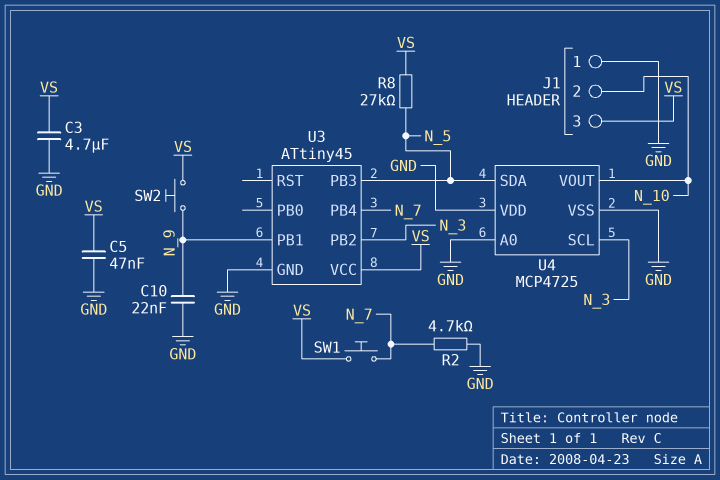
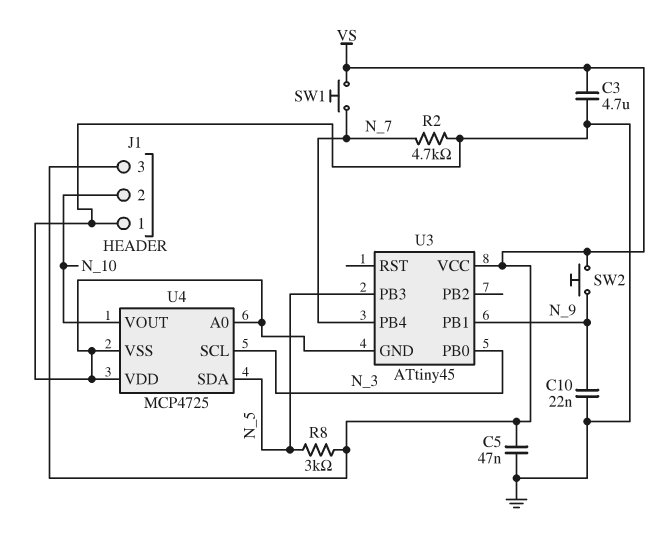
R8: 27k (N_5, VS) -> 3k (N_5, VS)
U3 pin PB0: none -> N_3
U3 pin PB2: N_3 -> none

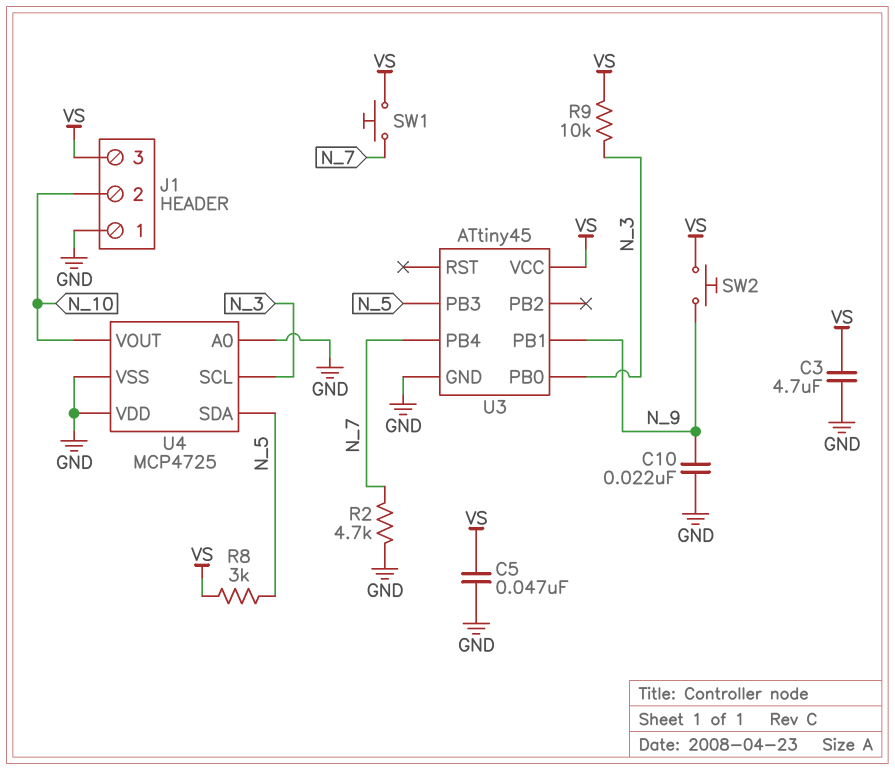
R9: none -> 10k (N_3, VS)

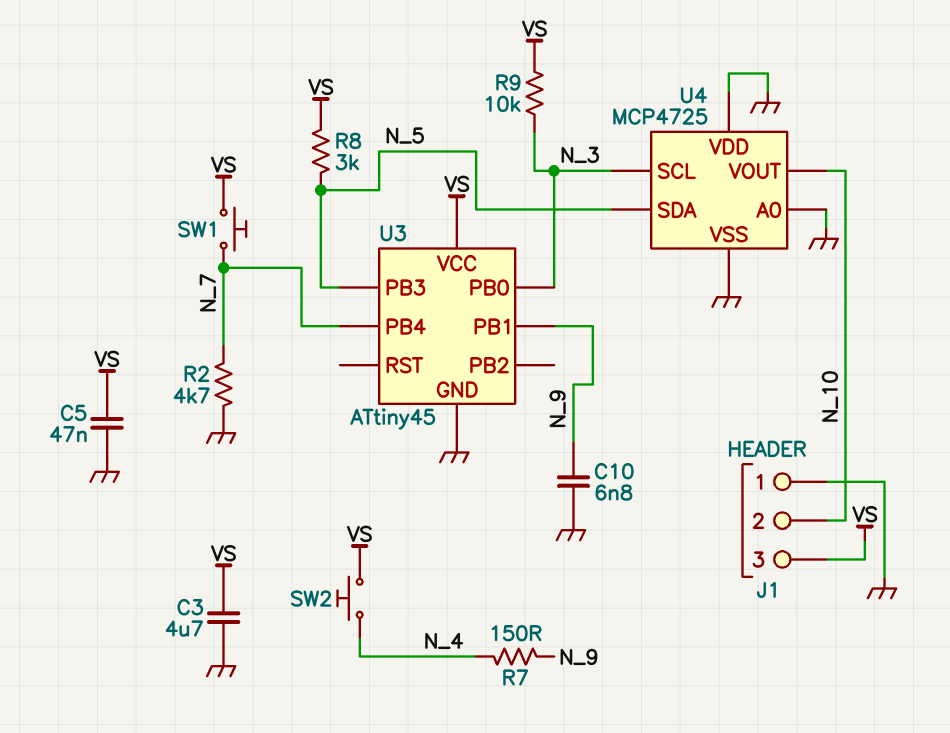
C10: 22nF (GND, N_9) -> 6.8nF (GND, N_9)
R7: none -> 150 (N_4, N_9)
SW2: button (N_9, VS) -> button (N_4, VS)

